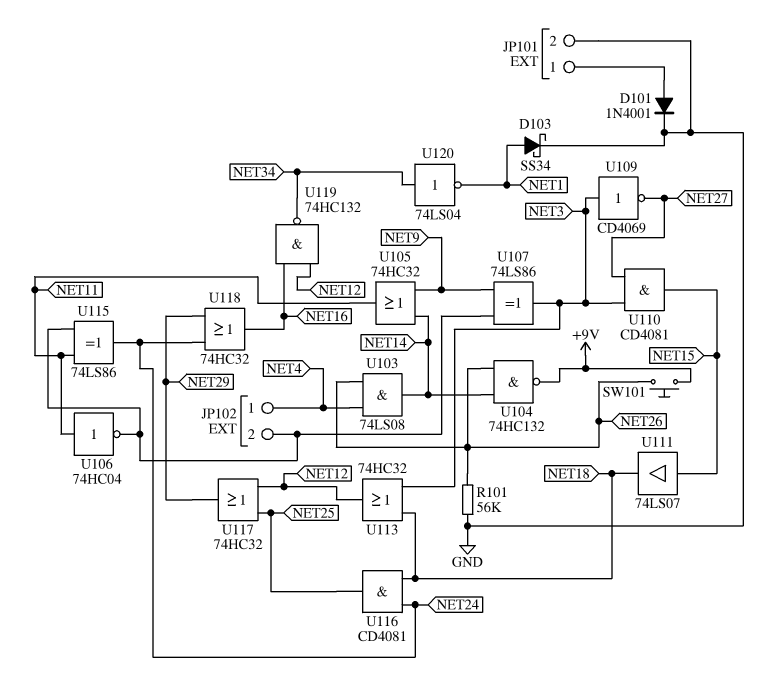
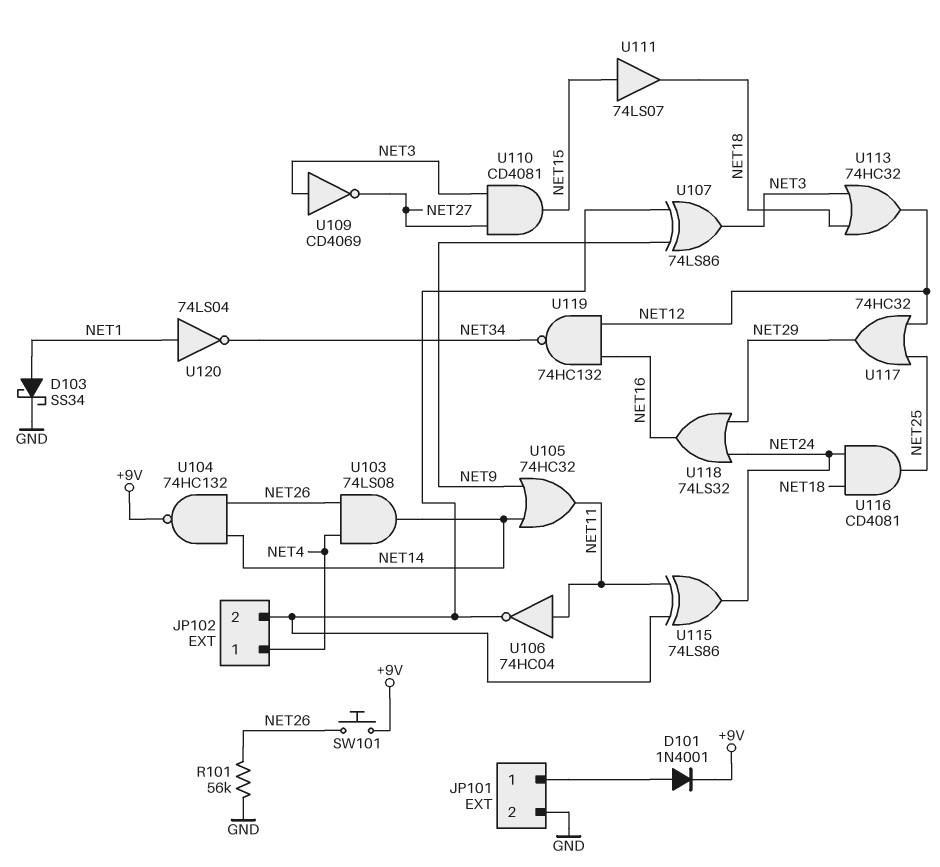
D101: diode 1N4001 (A JP101/1, K GND) -> diode 1N4001 (A JP101/1, K +9V)
U118: OR 74HC32 (in NET24, in NET29, out NET16) -> OR 74LS32 (in NET24, in NET29, out NET16)
U120: NOT 74LS04 (in NET34, out NET1) -> NOT 74LS04 (in NET1, out NET34)

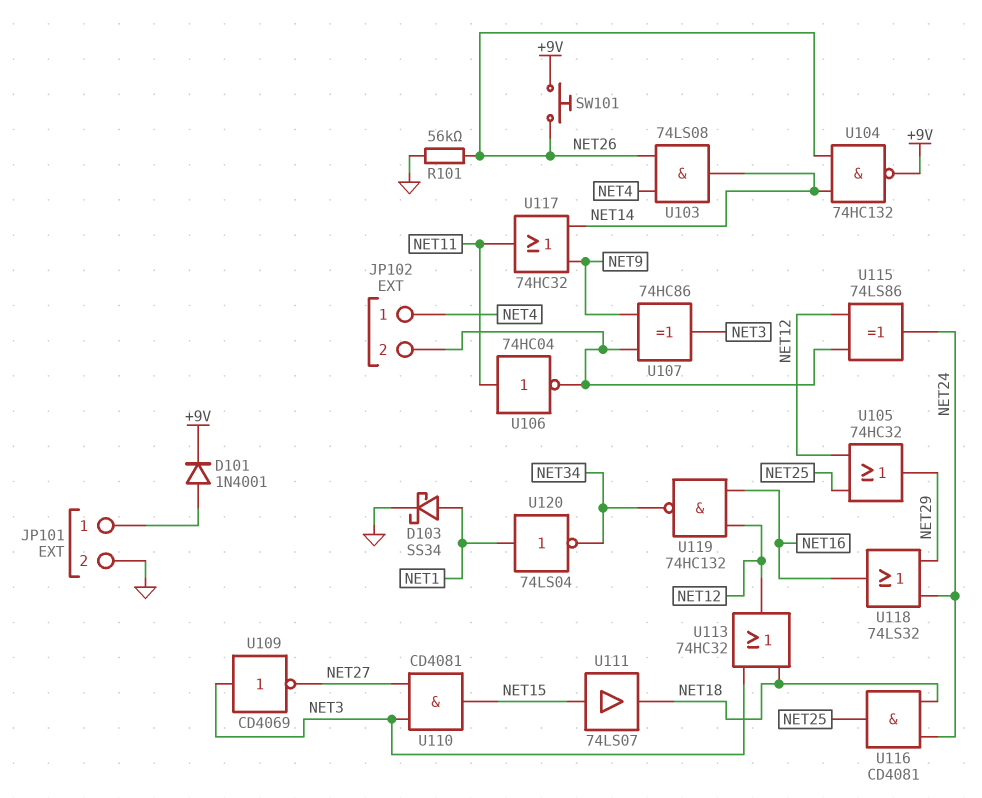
U105: OR 74HC32 (in NET9, in NET14, out NET11) -> OR 74HC32 (in NET12, in NET25, out NET29)
U107: XOR 74LS86 (in JP102/2, in NET9, out NET3) -> XOR 74HC86 (in JP102/2, in NET9, out NET3)
U115: XOR 74LS86 (in JP102/2, in NET11, out NET24) -> XOR 74LS86 (in JP102/2, in NET12, out NET24)
U117: OR 74HC32 (in NET12, in NET25, out NET29) -> OR 74HC32 (in NET9, in NET14, out NET11)

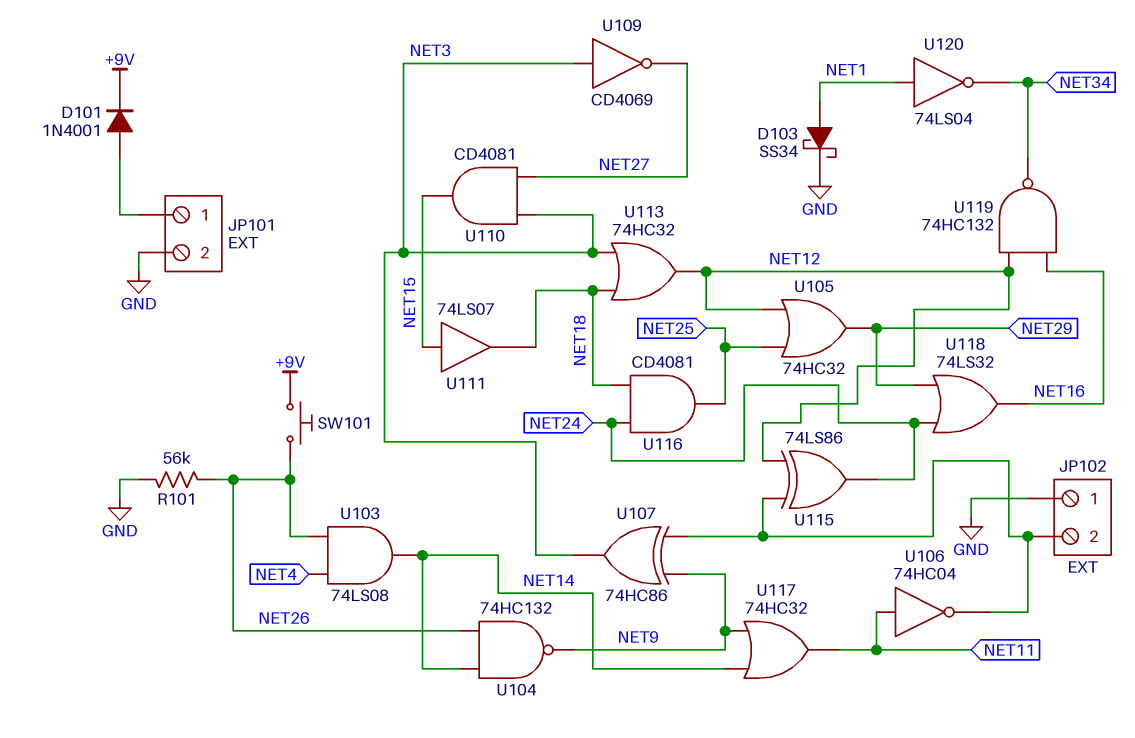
JP102 pin 1: NET4 -> GND
U104: NAND 74HC132 (in NET14, in NET26, out +9V) -> NAND 74HC132 (in NET14, in NET26, out NET9)

